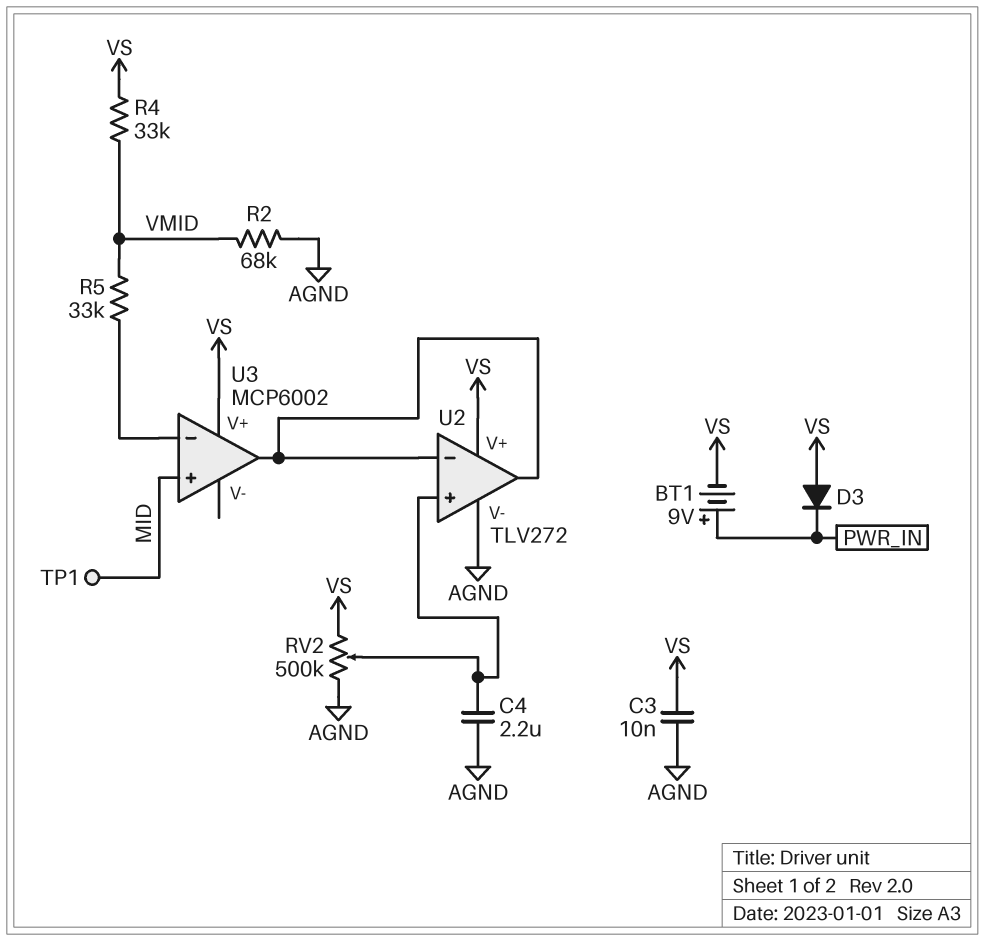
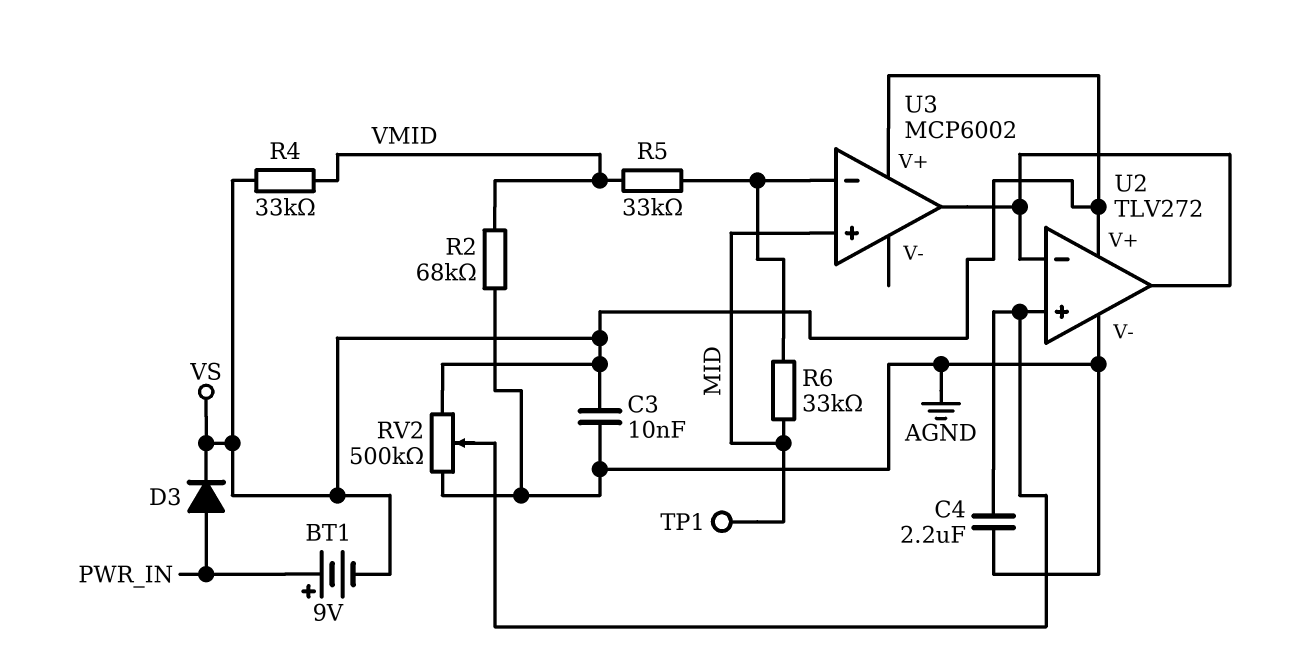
D3: diode (A VS, K PWR_IN) -> diode (A PWR_IN, K VS)
R6: none -> 33k (MID, U3/in-)

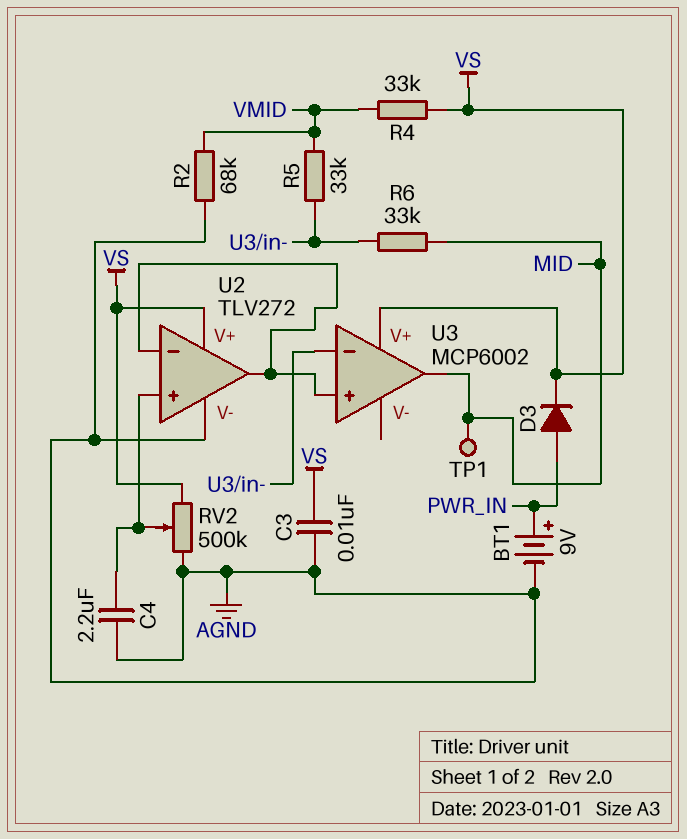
BT1: 9V (plus PWR_IN, minus VS) -> 9V (plus PWR_IN, minus AGND)
U3 pin in+: MID -> U2/in-
U3 pin out: U2/in- -> MID

